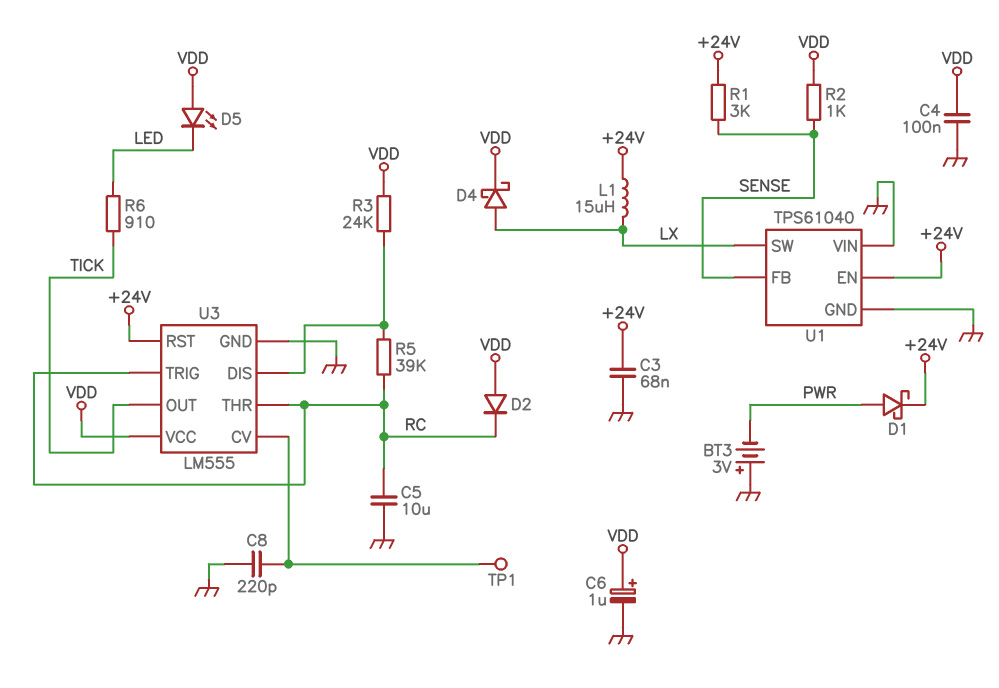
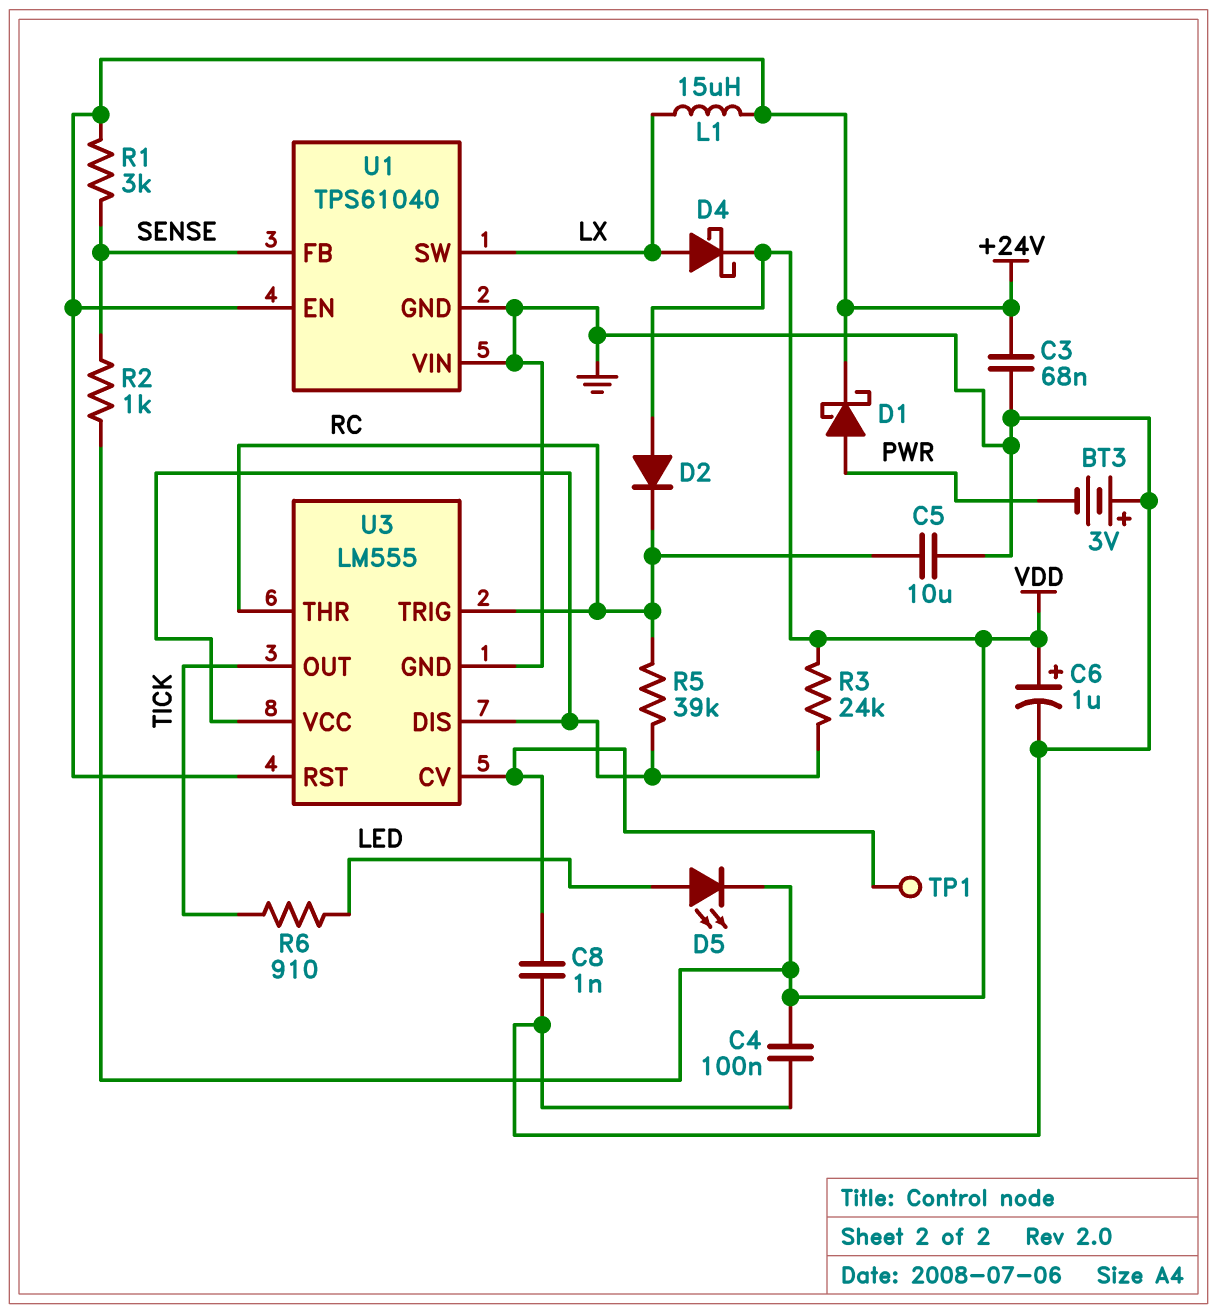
C8: 220pF (GND, U3/CV) -> 1nF (GND, U3/CV)
D5: LED (A VDD, K LED) -> LED (A LED, K VDD)
U3 pin VCC: VDD -> U3/DIS

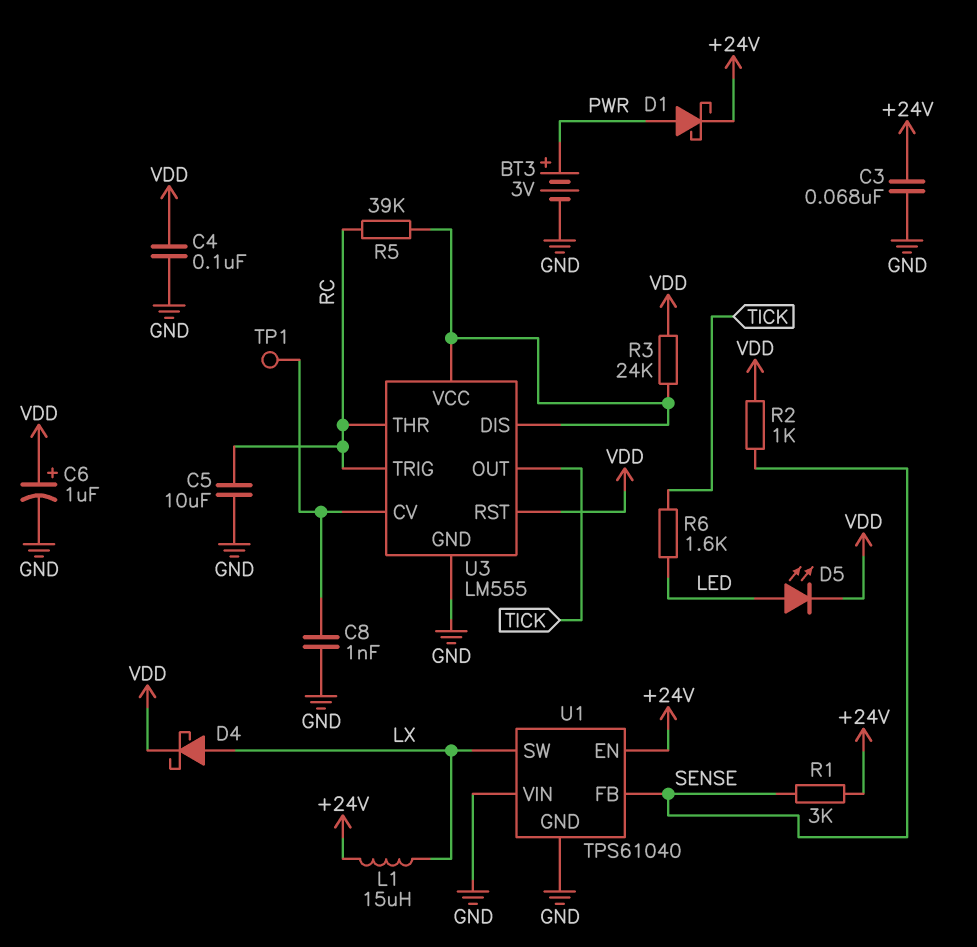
BT3: 3V (plus GND, minus PWR) -> 3V (plus PWR, minus GND)
D2: diode (A VDD, K RC) -> none
R6: 910 (LED, TICK) -> 1.6k (LED, TICK)
U3 pin RST: +24V -> VDD

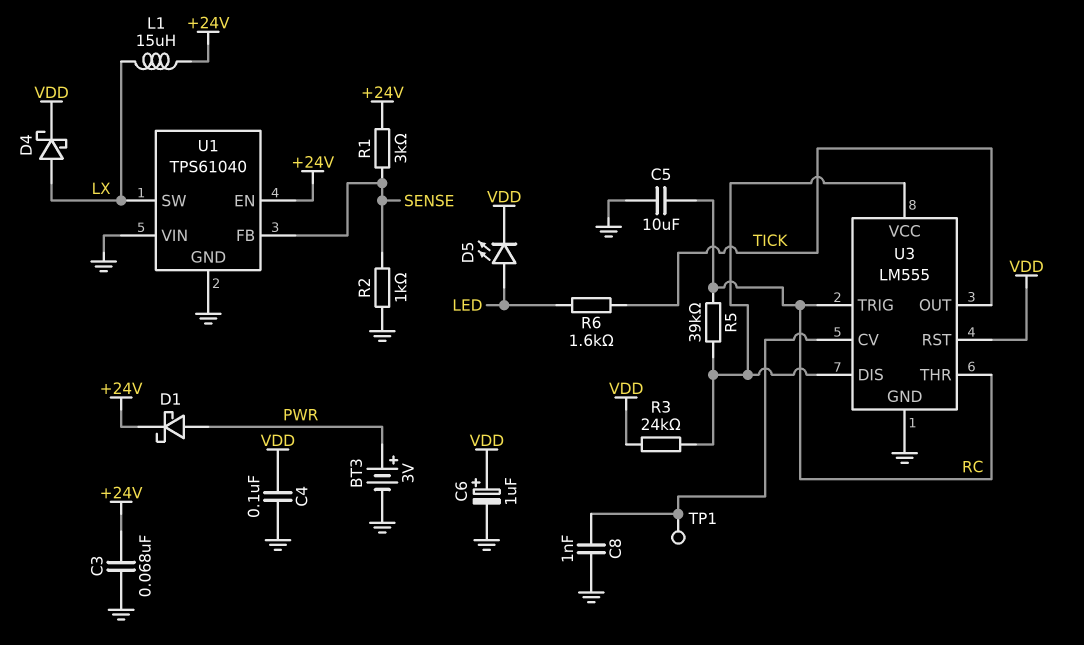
R2: 1k (SENSE, VDD) -> 1k (GND, SENSE)

